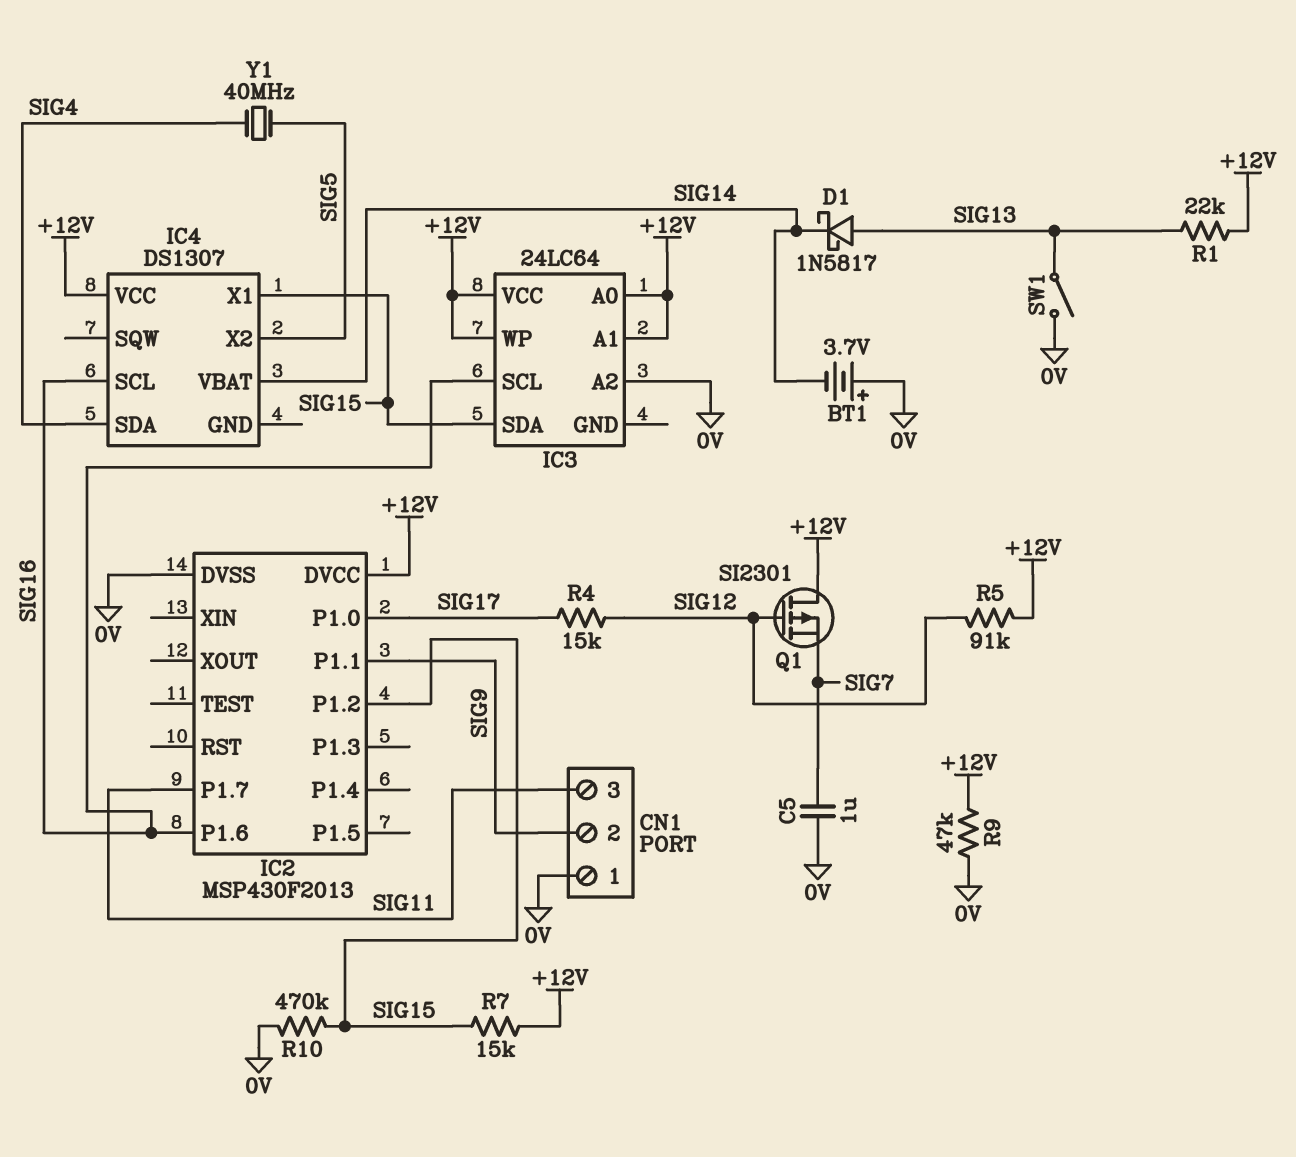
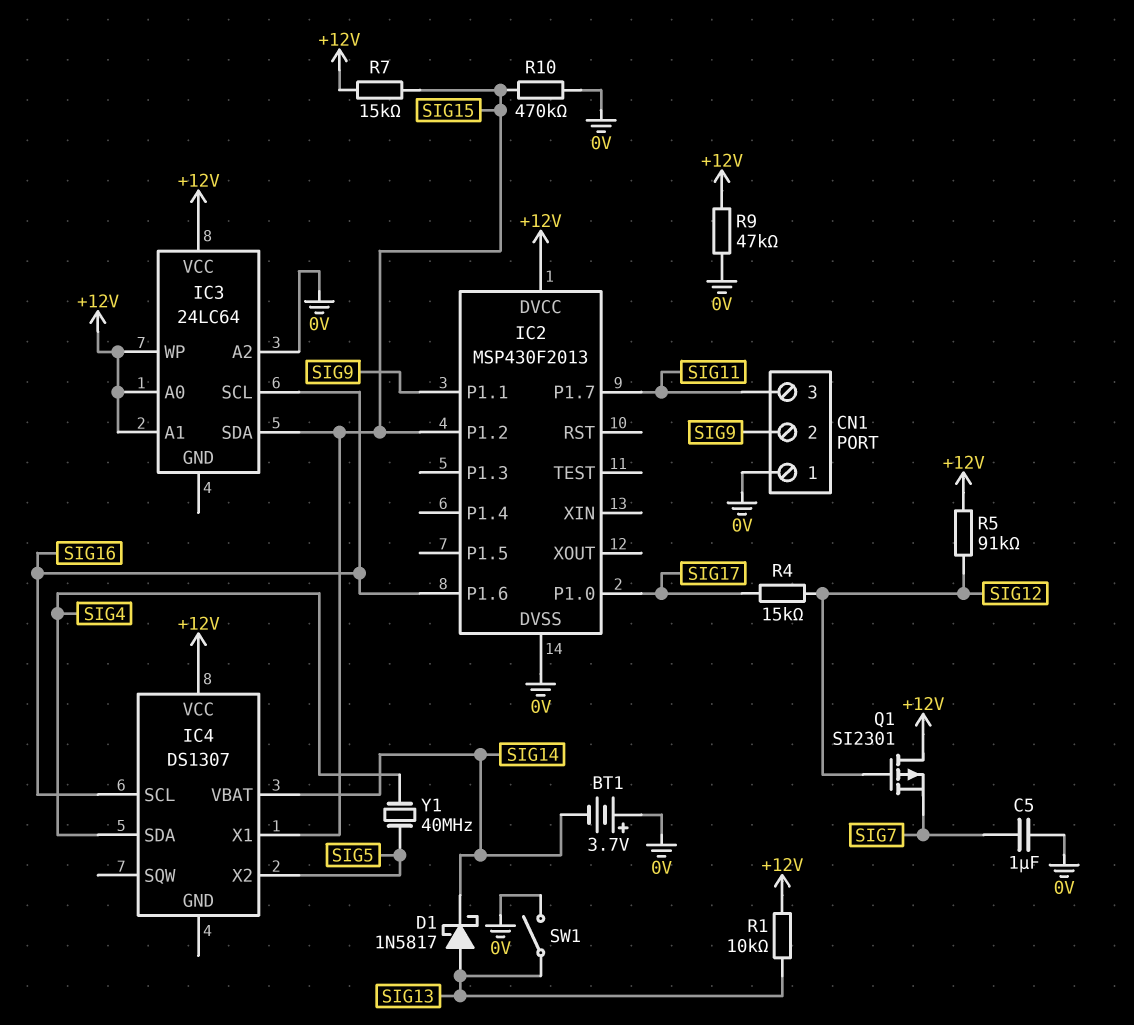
R1: 22k (+12V, SIG13) -> 10k (+12V, SIG13)

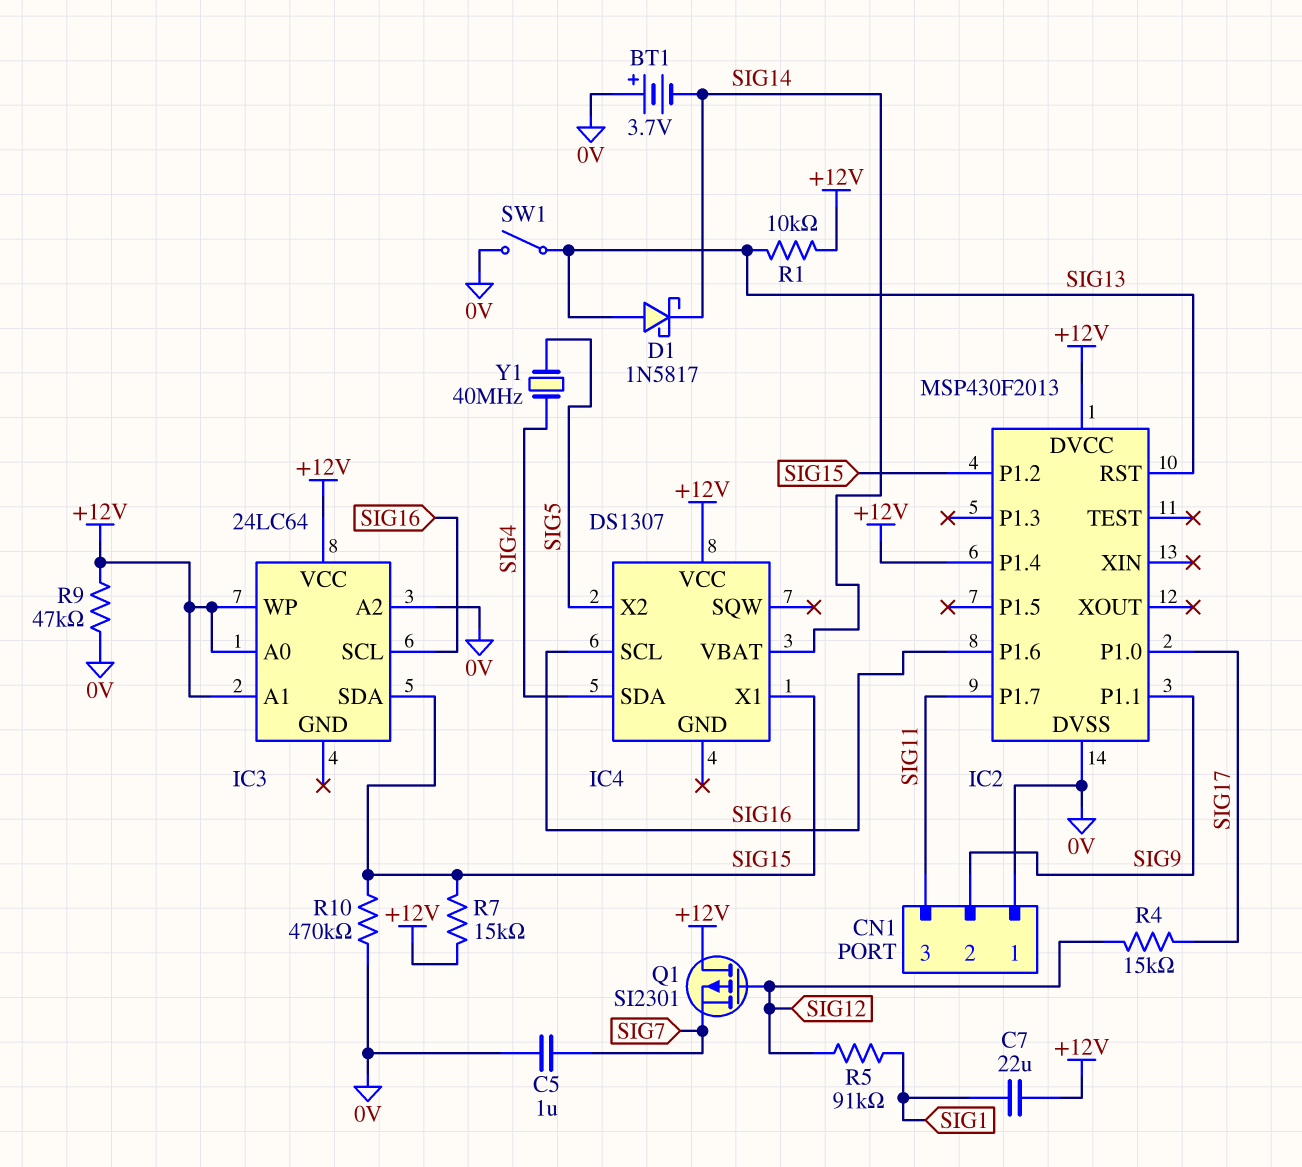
C7: none -> 22uF (+12V, SIG1)
IC2 pin P1.4: none -> +12V
IC2 pin RST: none -> SIG13
R5: 91k (+12V, SIG12) -> 91k (SIG1, SIG12)

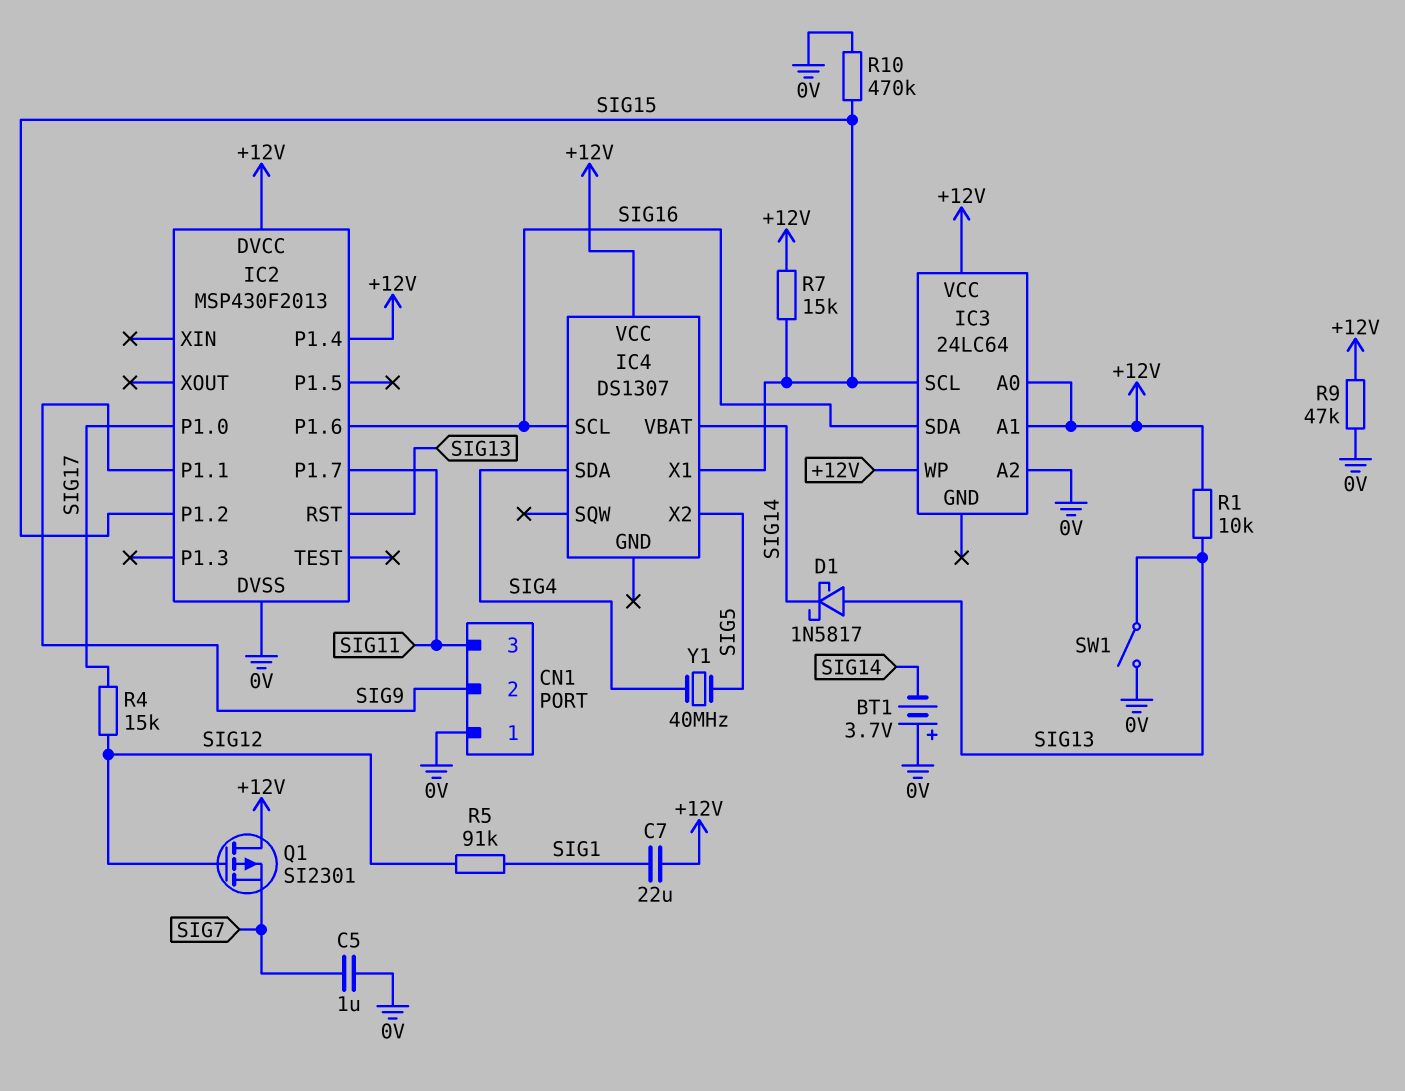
IC3 pin SCL: SIG16 -> SIG15
IC3 pin SDA: SIG15 -> SIG16

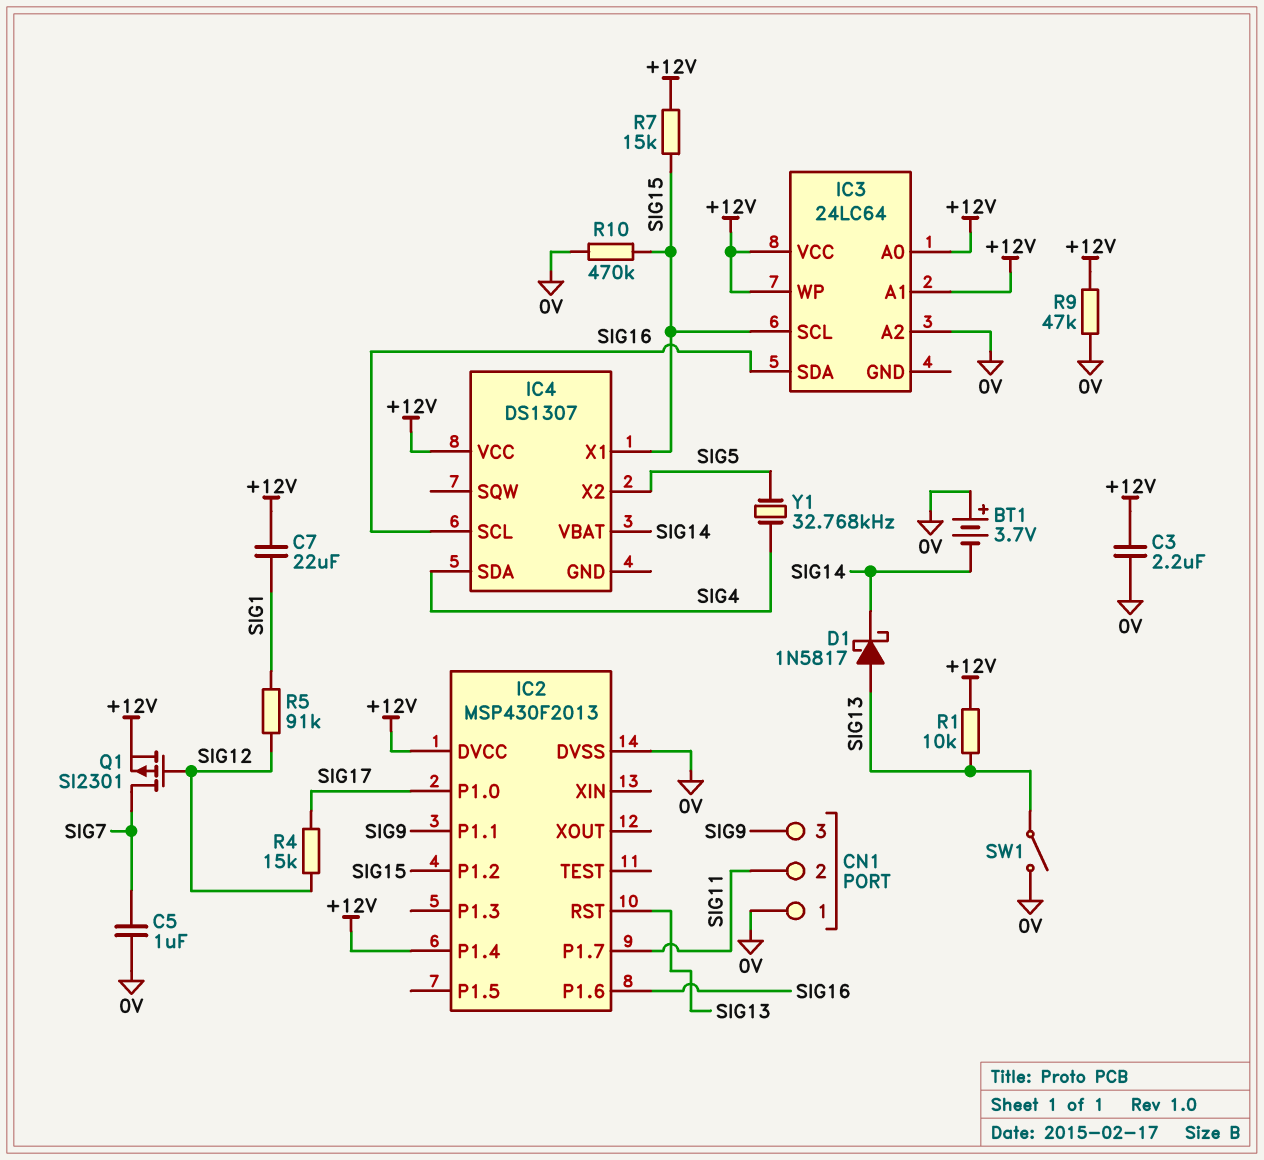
C3: none -> 2.2uF (+12V, 0V)
CN1 pin 2: SIG9 -> SIG11
CN1 pin 3: SIG11 -> SIG9
Q1: PMOS SI2301 (G SIG12, D +12V, S SIG7) -> PMOS SI2301 (G SIG12, D SIG7, S +12V)
Y1: 40MHz (SIG4, SIG5) -> 32.768kHz (SIG4, SIG5)

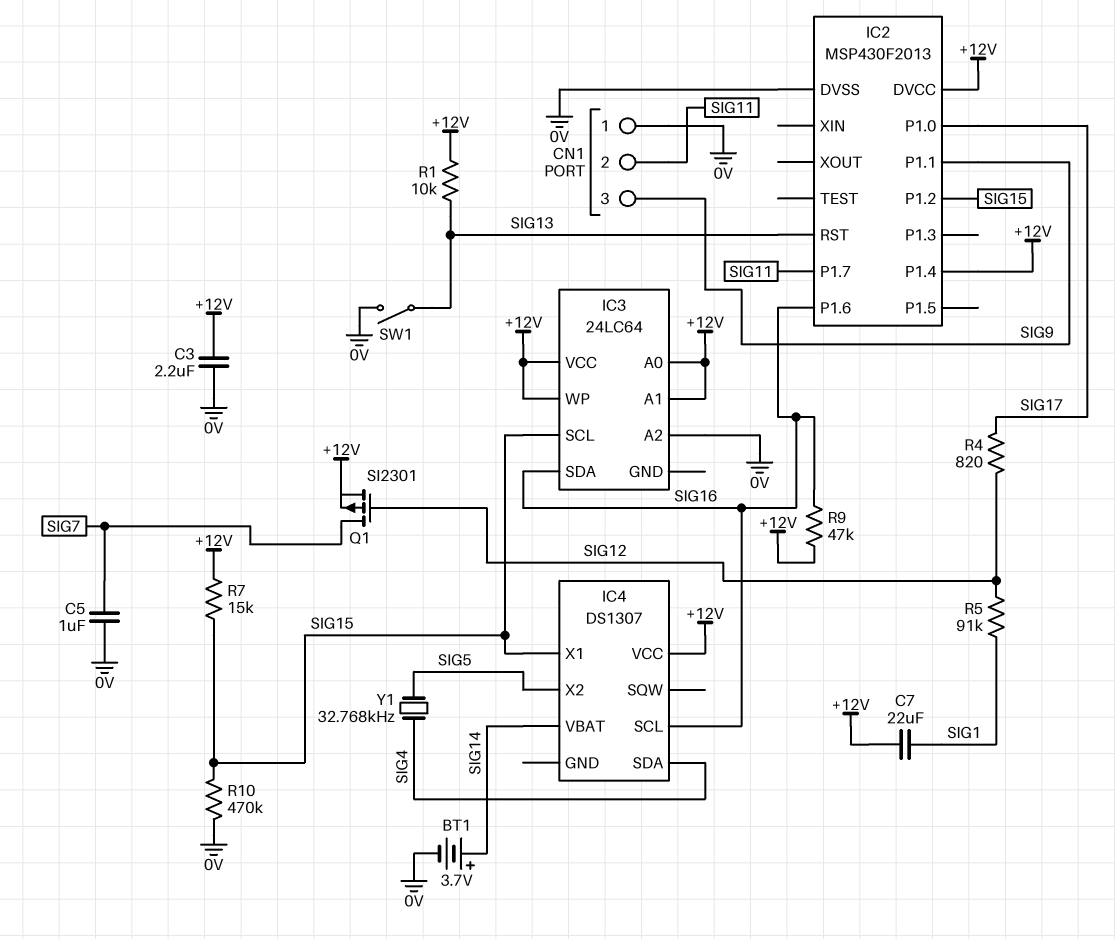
BT1: 3.7V (plus 0V, minus SIG14) -> 3.7V (plus SIG14, minus 0V)
D1: schottky 1N5817 (A SIG13, K SIG14) -> none
R4: 15k (SIG12, SIG17) -> 820 (SIG12, SIG17)
R9: 47k (+12V, 0V) -> 47k (+12V, SIG16)

